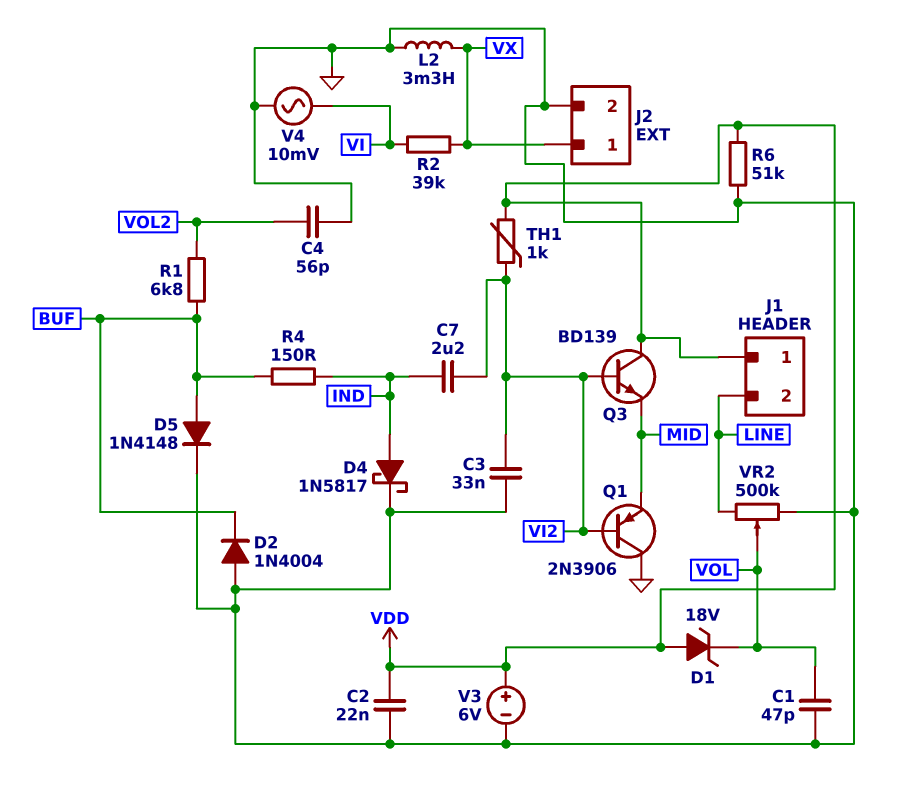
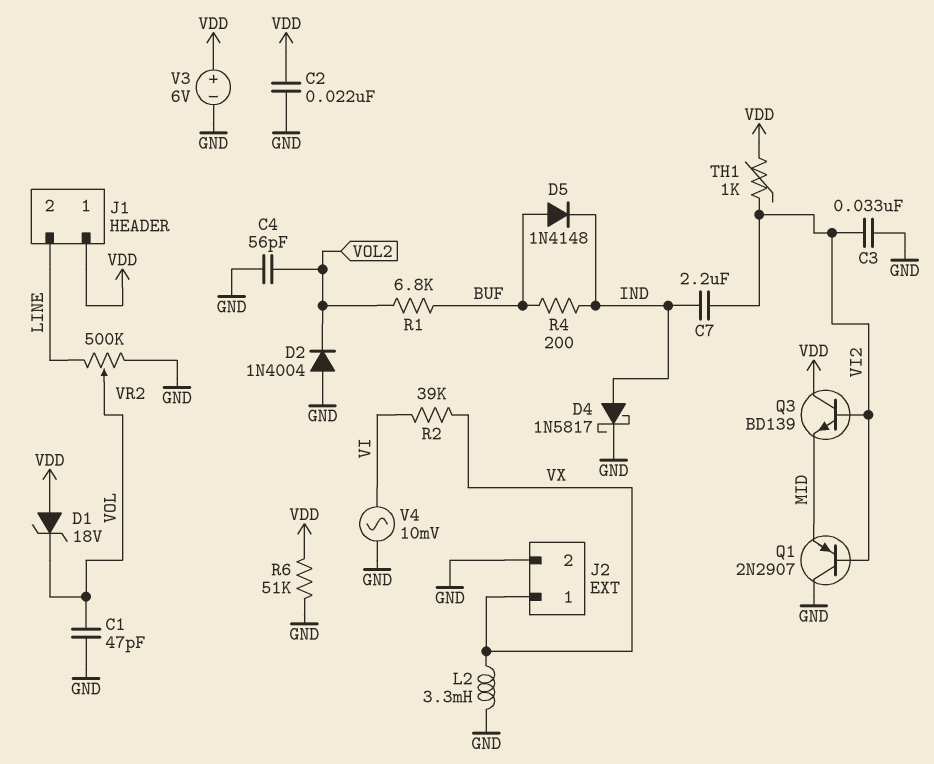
D2: diode 1N4004 (A GND, K BUF) -> diode 1N4004 (A GND, K VOL2)
D5: diode 1N4148 (A BUF, K GND) -> diode 1N4148 (A BUF, K IND)
Q1: PNP 2N3906 (B VI2, C GND, E MID) -> PNP 2N2907 (B VI2, C GND, E MID)
R4: 150 (BUF, IND) -> 200 (BUF, IND)

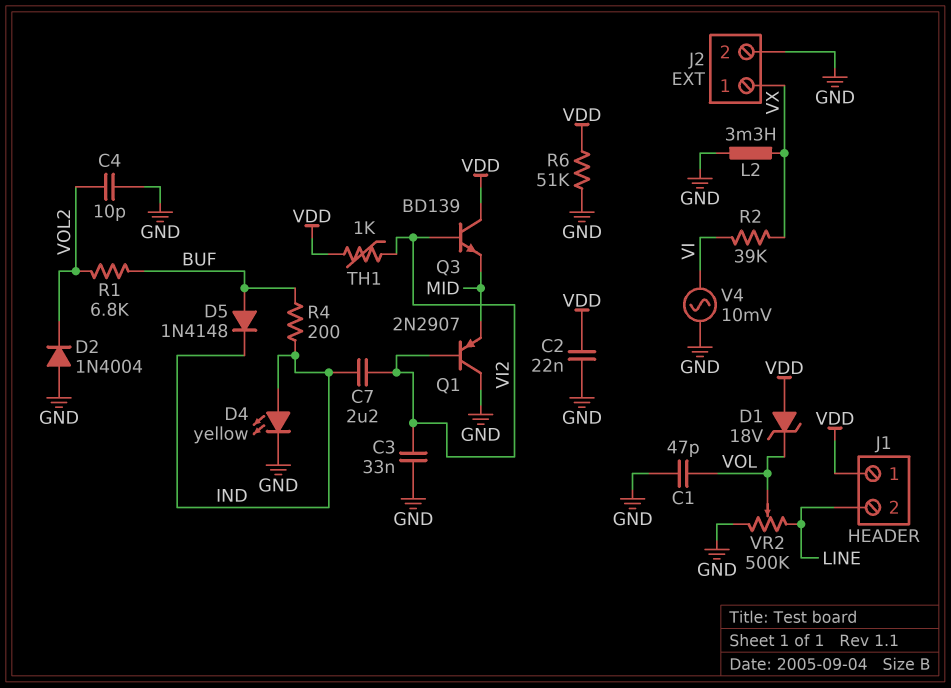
C4: 56pF (GND, VOL2) -> 10pF (GND, VOL2)
D4: schottky 1N5817 (A IND, K GND) -> LED yellow (A IND, K GND)
V3: 6V (plus VDD, minus GND) -> none

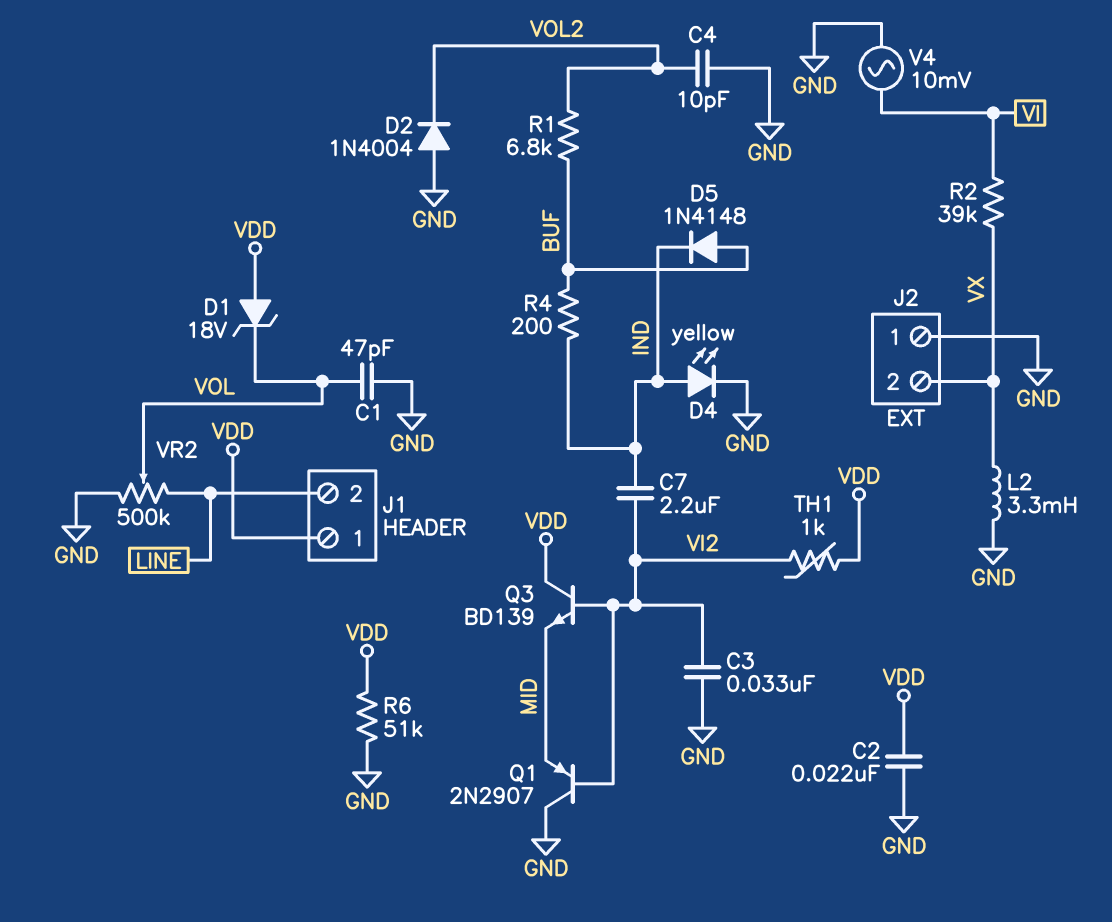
J2 pin 1: VX -> GND
J2 pin 2: GND -> VX

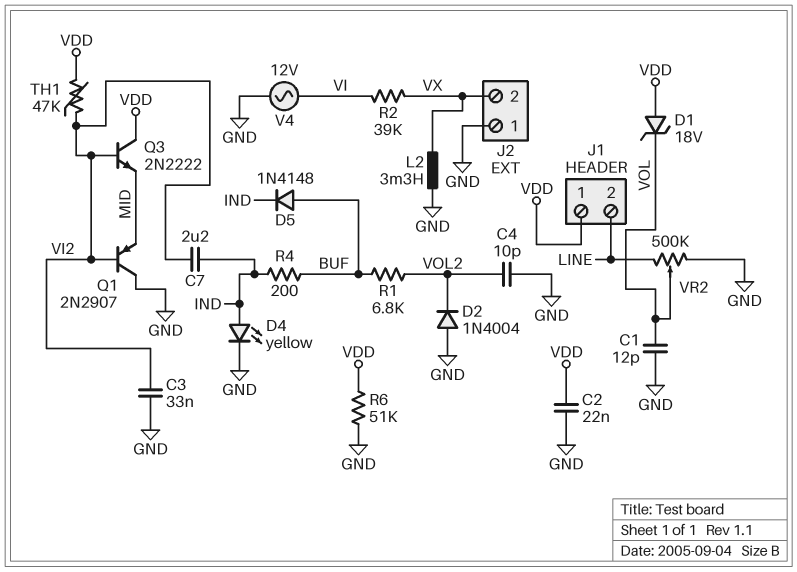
C1: 47pF (GND, VOL) -> 12pF (GND, VOL)
Q3: NPN BD139 (B VI2, C VDD, E MID) -> NPN 2N2222 (B VI2, C VDD, E MID)
TH1: 1k (VDD, VI2) -> 47k (VDD, VI2)
V4: AC 10mV (GND, VI) -> AC 12V (GND, VI)

